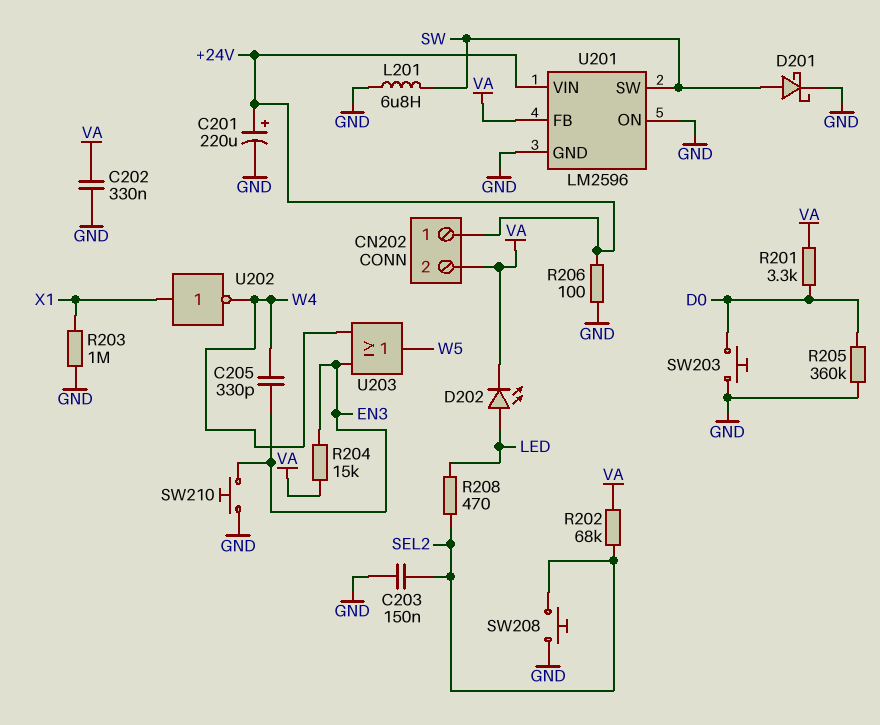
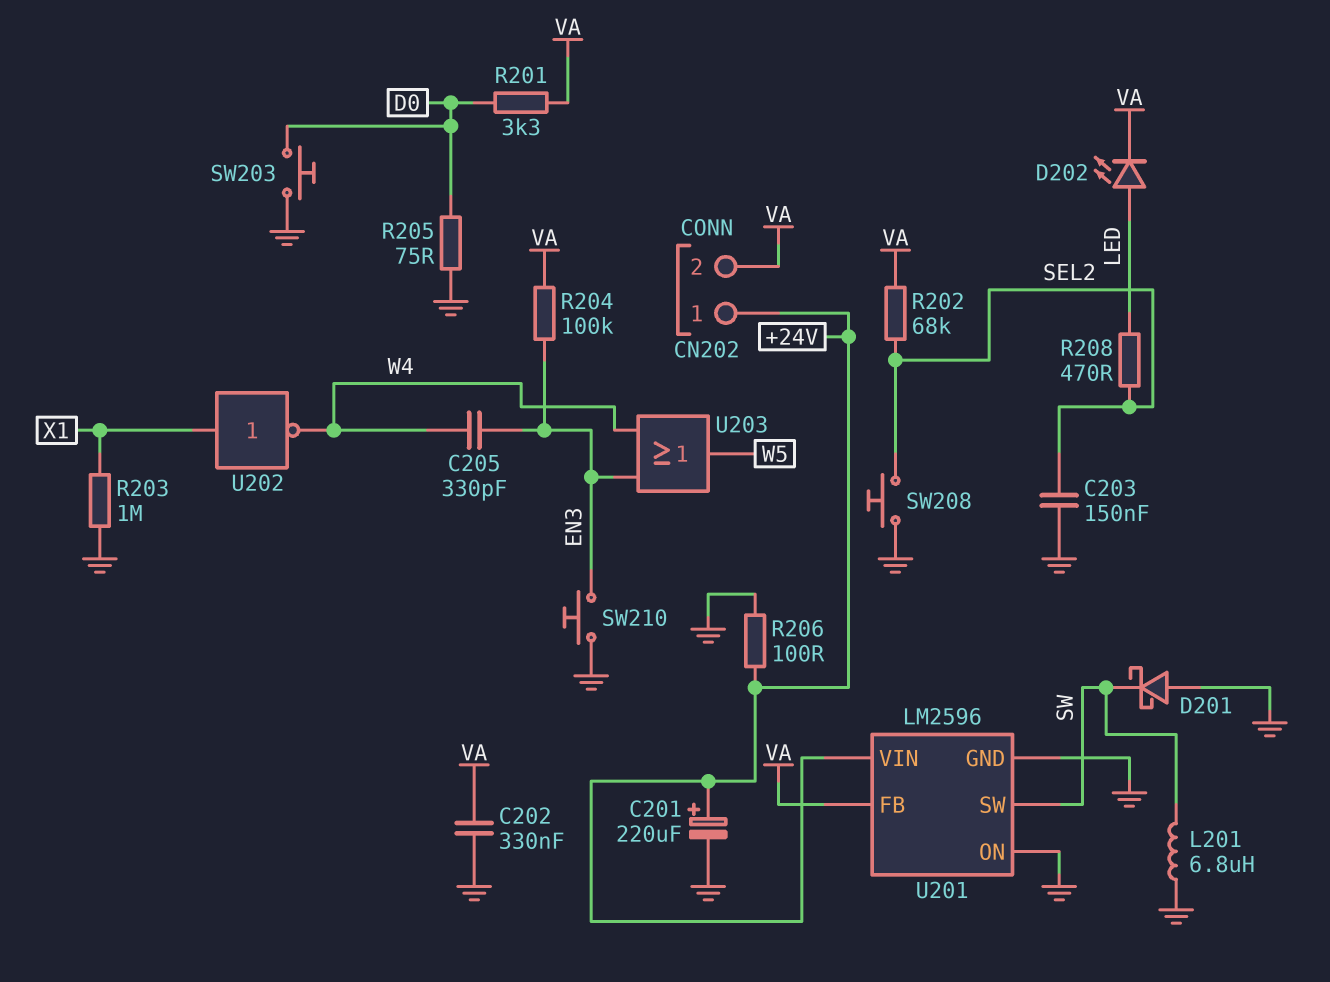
D201: schottky (A SW, K GND) -> schottky (A GND, K SW)
R204: 15k (EN3, VA) -> 100k (EN3, VA)
R205: 360k (D0, GND) -> 75 (D0, GND)

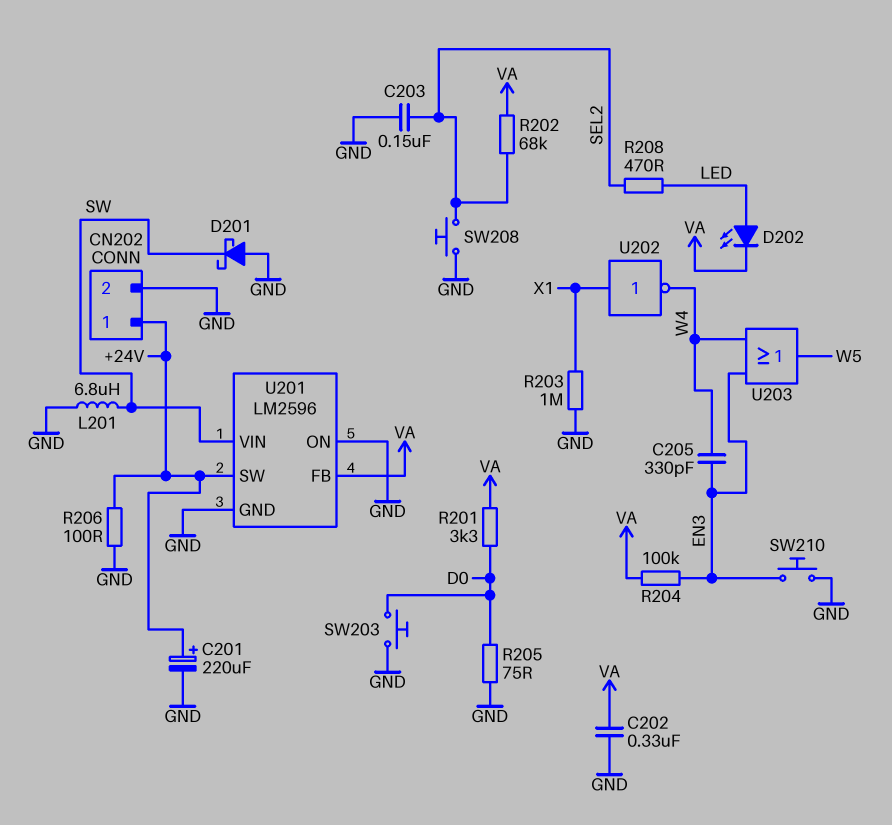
CN202 pin 2: VA -> GND
U201 pin SW: SW -> +24V
U201 pin VIN: +24V -> SW

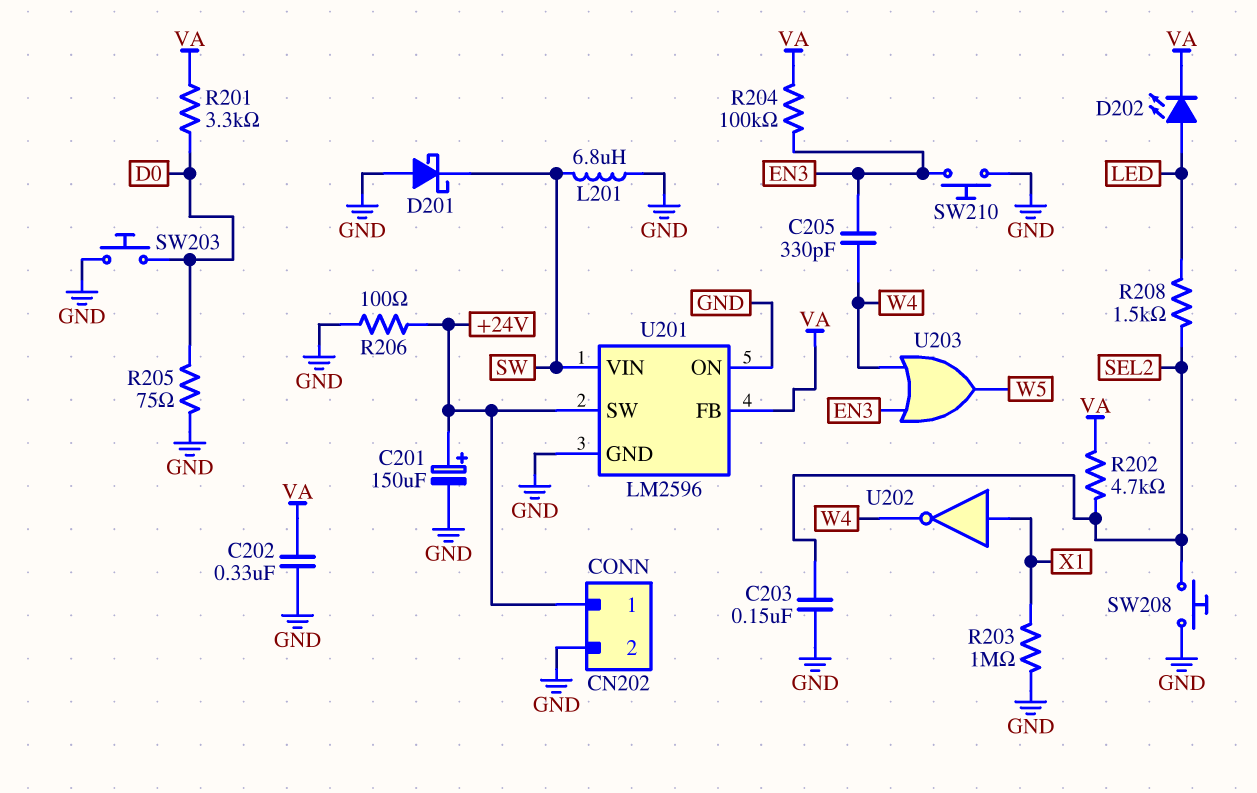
C201: 220uF (plus +24V, minus GND) -> 150uF (plus +24V, minus GND)
R202: 68k (SEL2, VA) -> 4.7k (SEL2, VA)
R208: 470 (LED, SEL2) -> 1.5k (LED, SEL2)

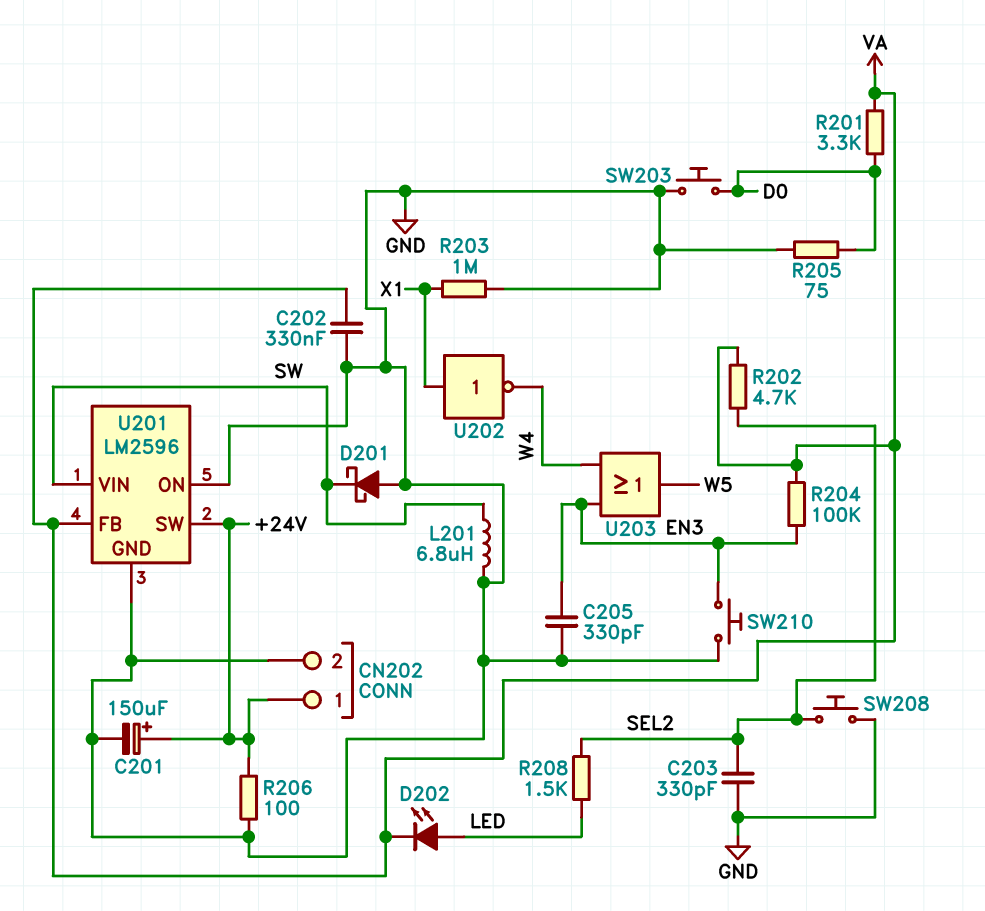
C203: 150nF (GND, SEL2) -> 330pF (GND, SEL2)
C205: 330pF (EN3, W4) -> 330pF (EN3, GND)

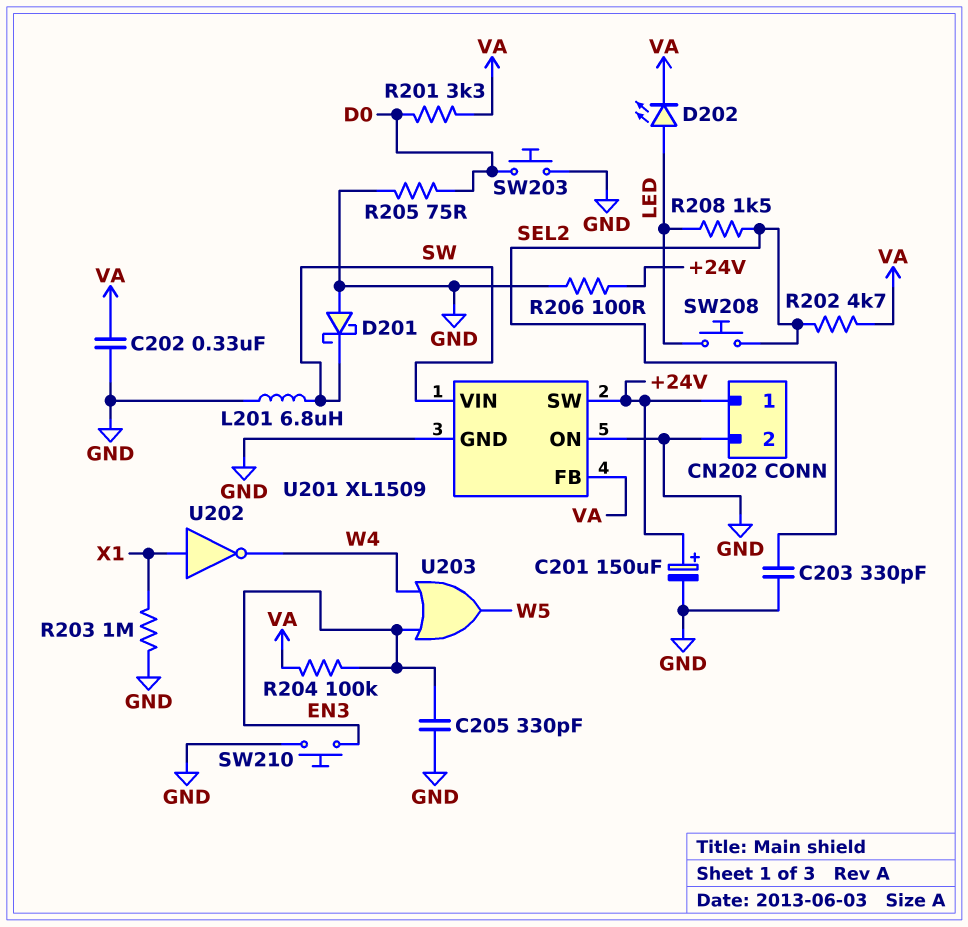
SW208: button (GND, SEL2) -> button (LED, SEL2)
U201: LM2596 -> XL1509

